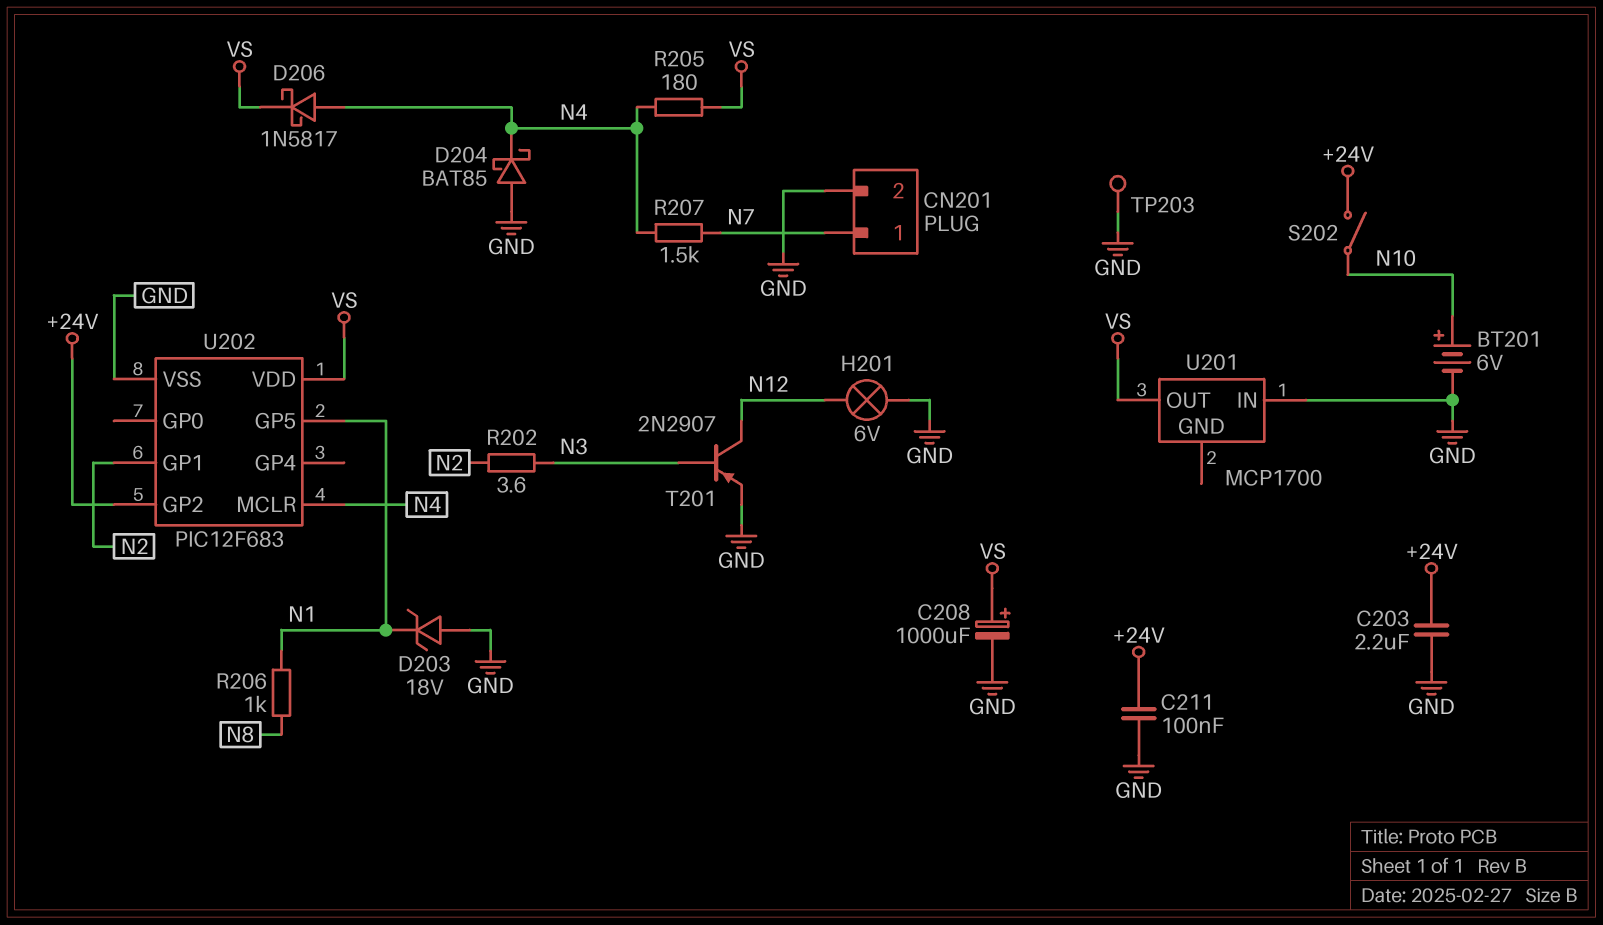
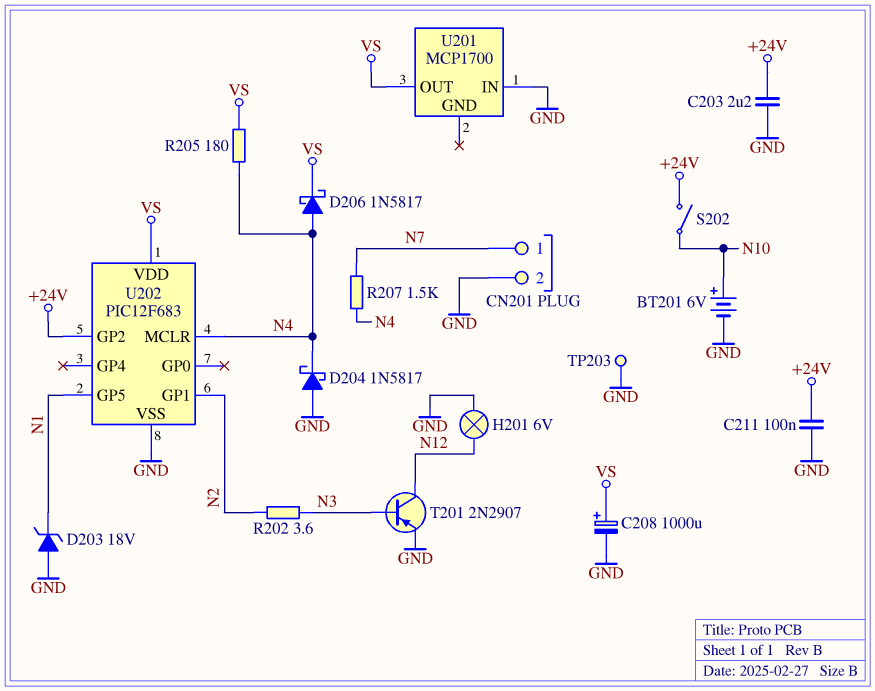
D204: schottky BAT85 (A GND, K N4) -> schottky 1N5817 (A GND, K N4)
R206: 1k (N1, N8) -> none

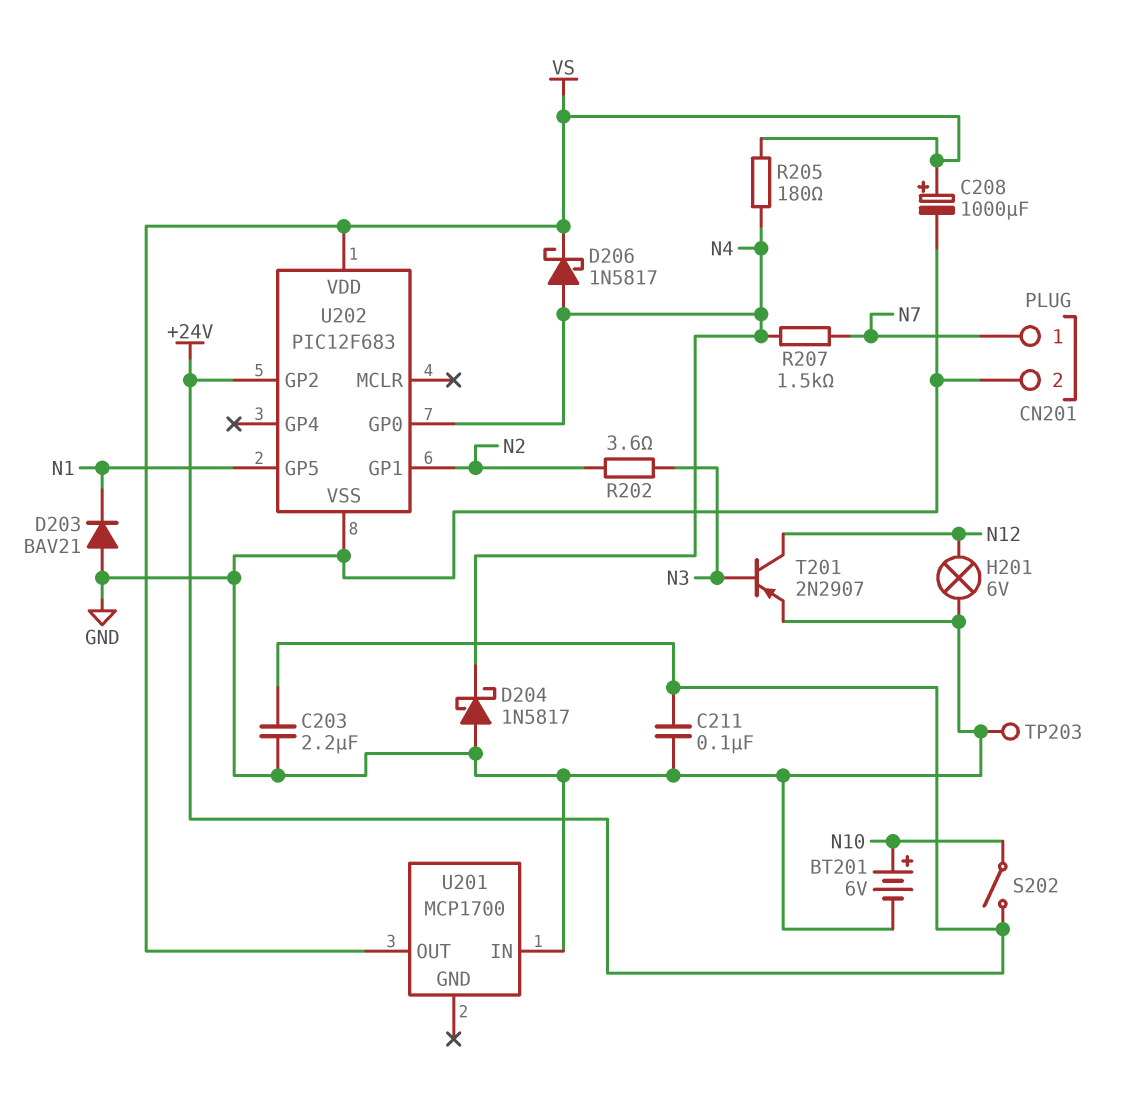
D203: zener 18V (A GND, K N1) -> diode BAV21 (A GND, K N1)
U202 pin GP0: none -> N4
U202 pin MCLR: N4 -> none

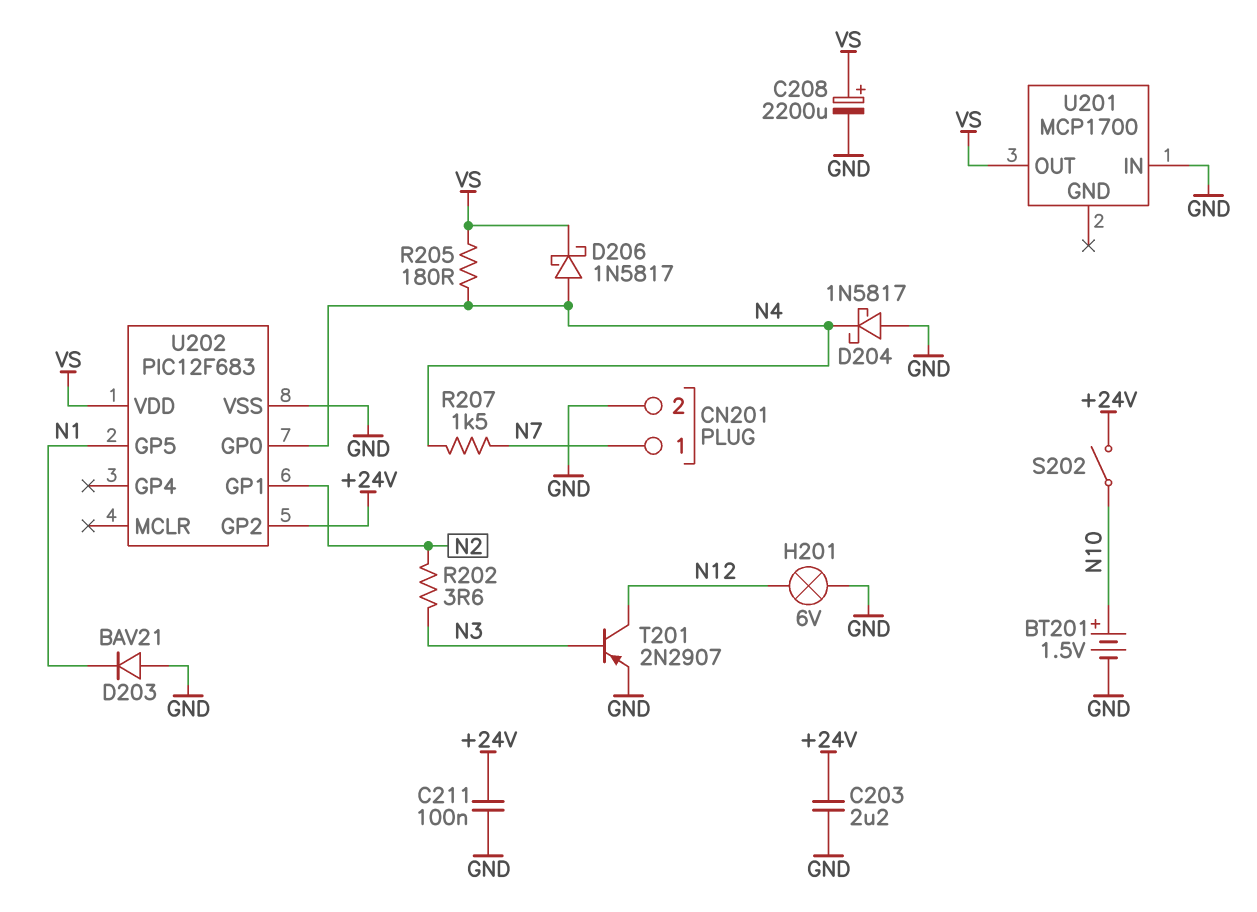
BT201: 6V (plus N10, minus GND) -> 1.5V (plus N10, minus GND)
C208: 1000uF (plus VS, minus GND) -> 2200uF (plus VS, minus GND)
TP203: test point (GND) -> none

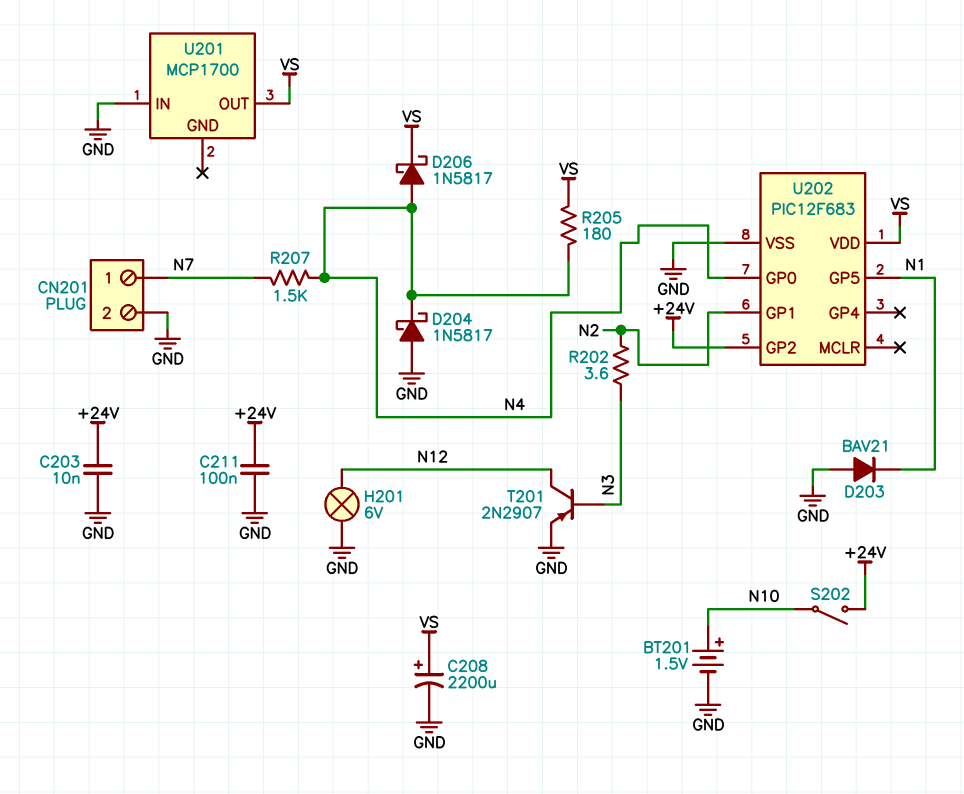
C203: 2.2uF (+24V, GND) -> 10nF (+24V, GND)

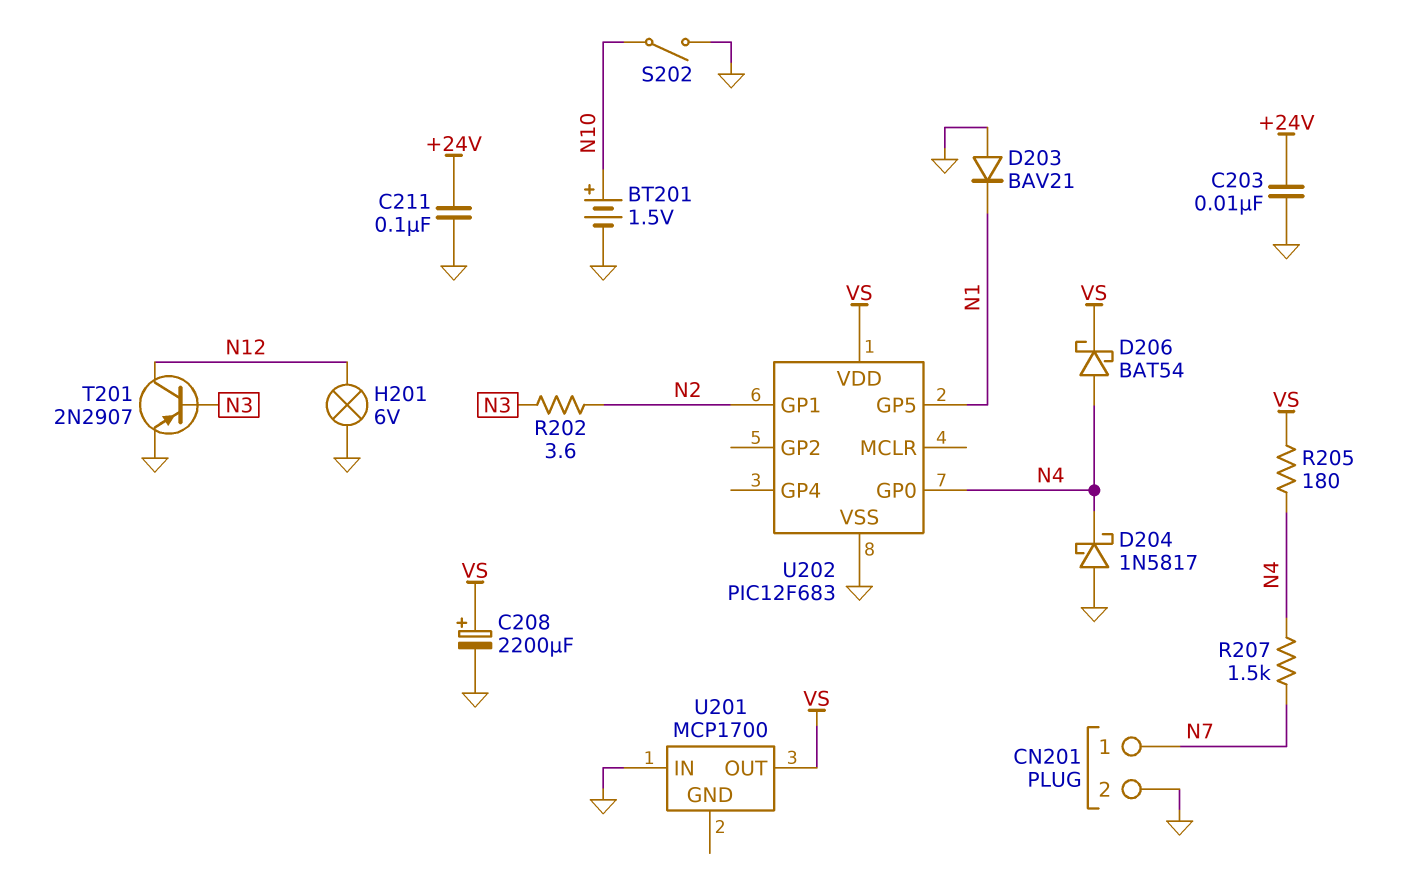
D206: schottky 1N5817 (A N4, K VS) -> schottky BAT54 (A N4, K VS)
S202: switch (+24V, N10) -> switch (GND, N10)
U202 pin GP2: +24V -> none

